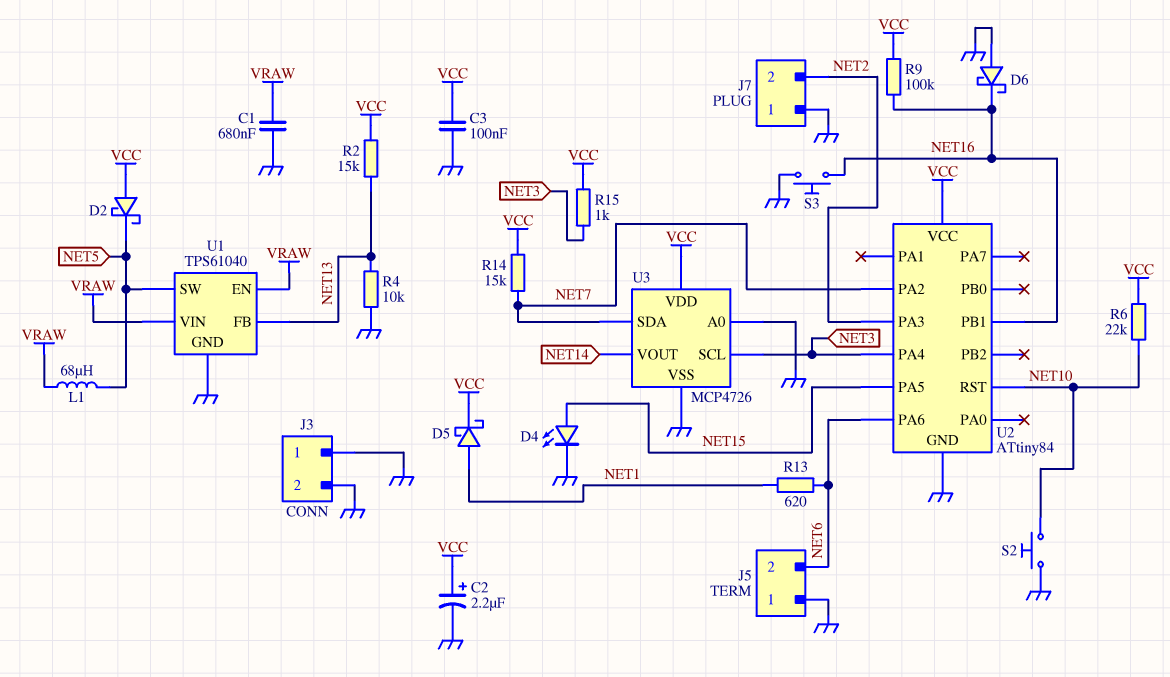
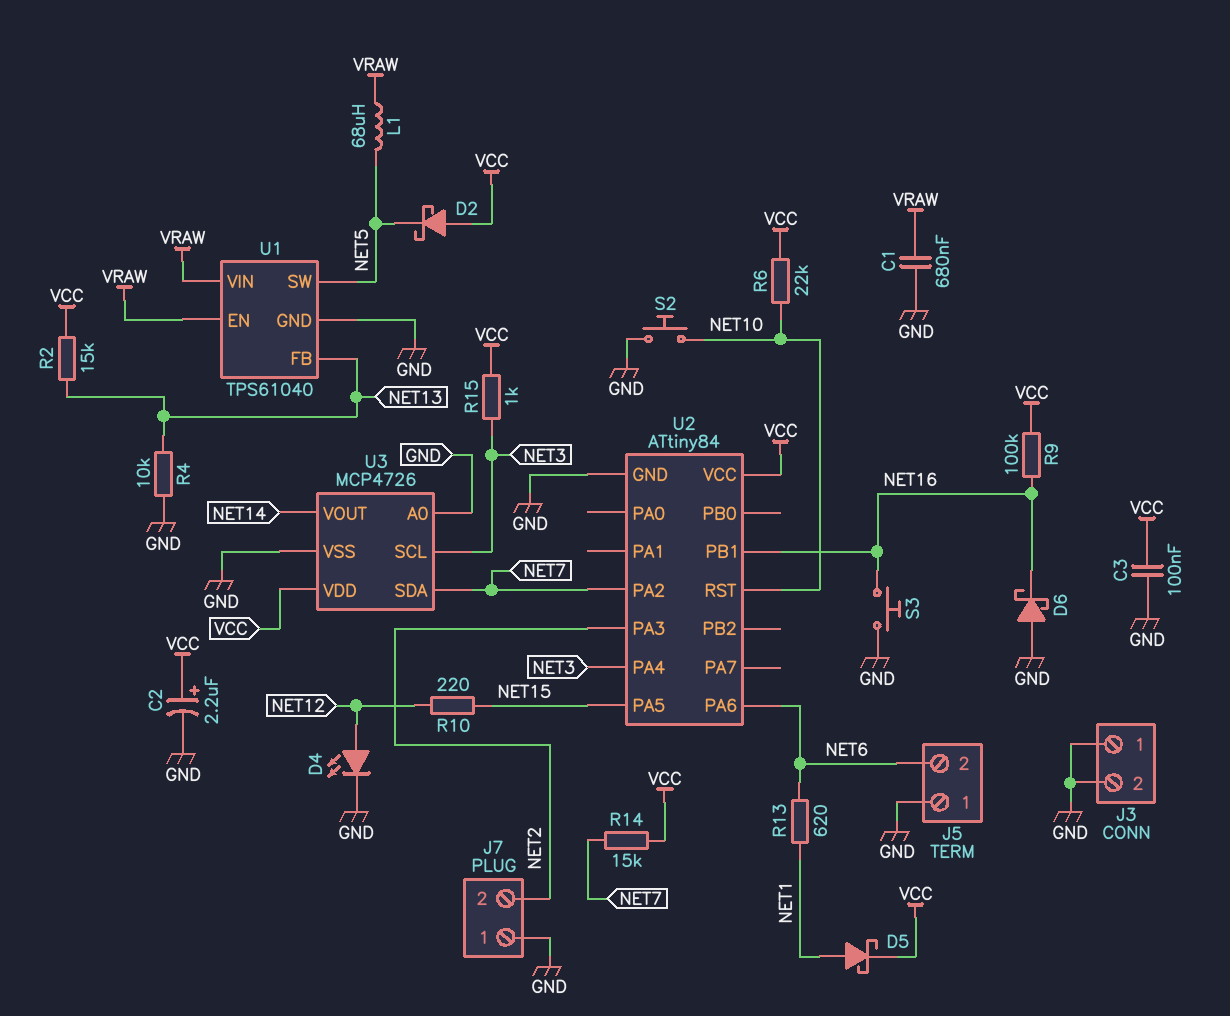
D4: LED (A NET15, K GND) -> LED (A NET12, K GND)
R10: none -> 220 (NET12, NET15)

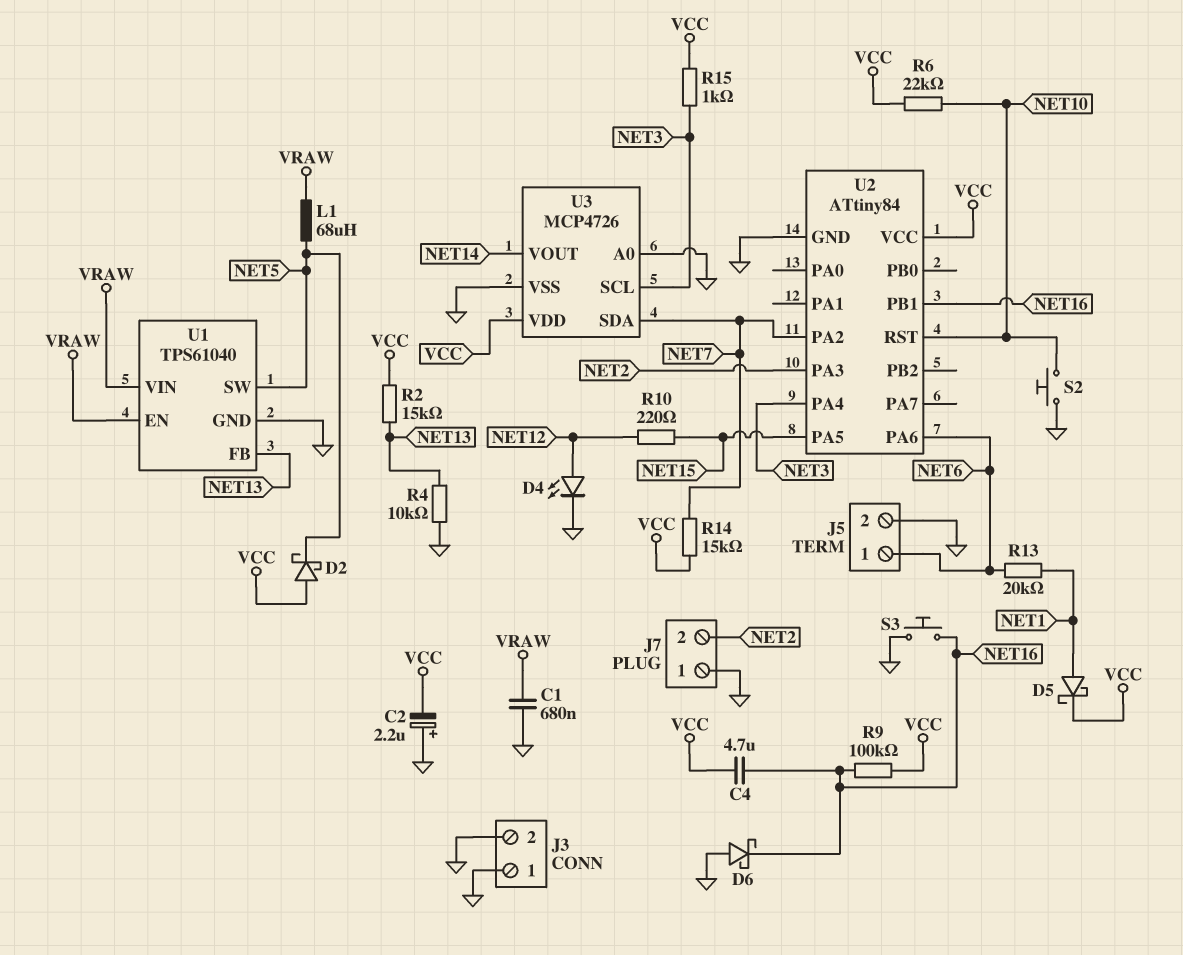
C2: 2.2uF (plus VCC, minus GND) -> 2.2uF (plus GND, minus VCC)
C3: 100nF (GND, VCC) -> none
C4: none -> 4.7uF (NET16, VCC)
J5 pin 1: GND -> NET6
J5 pin 2: NET6 -> GND
R13: 620 (NET1, NET6) -> 20k (NET1, NET6)

